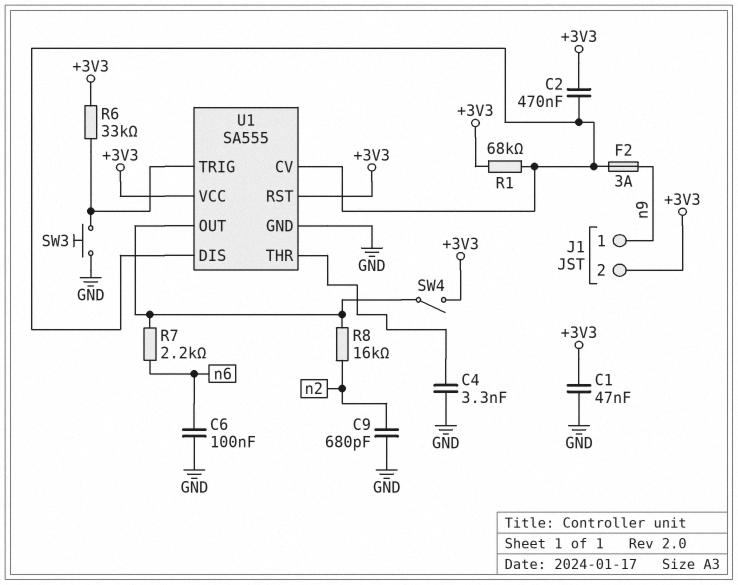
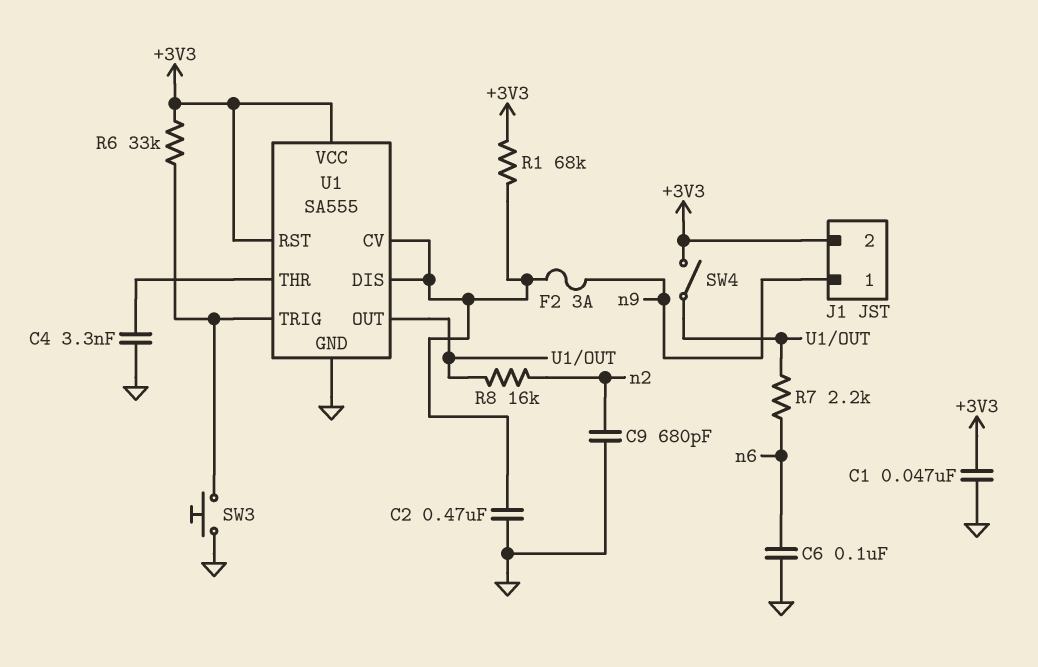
C2: 470nF (+3V3, U1/CV) -> 470nF (GND, U1/CV)

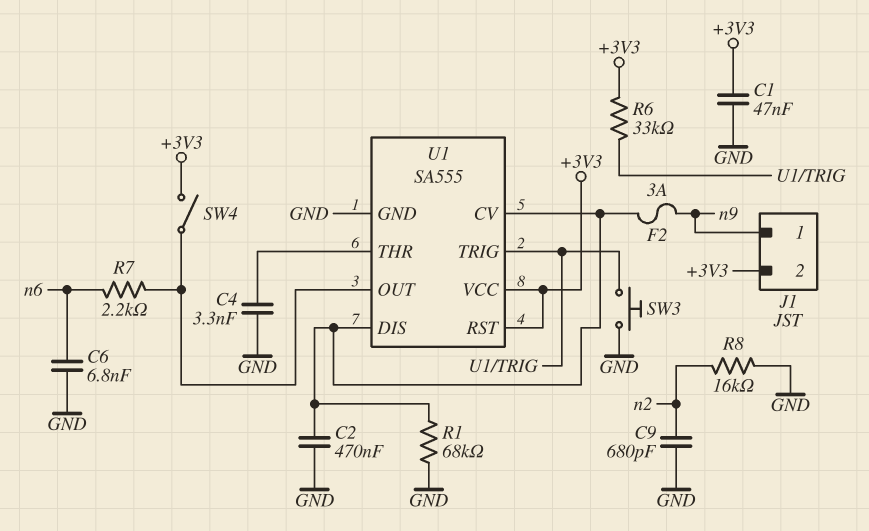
C6: 100nF (GND, n6) -> 6.8nF (GND, n6)
R1: 68k (+3V3, U1/CV) -> 68k (GND, U1/CV)
R8: 16k (U1/OUT, n2) -> 16k (GND, n2)

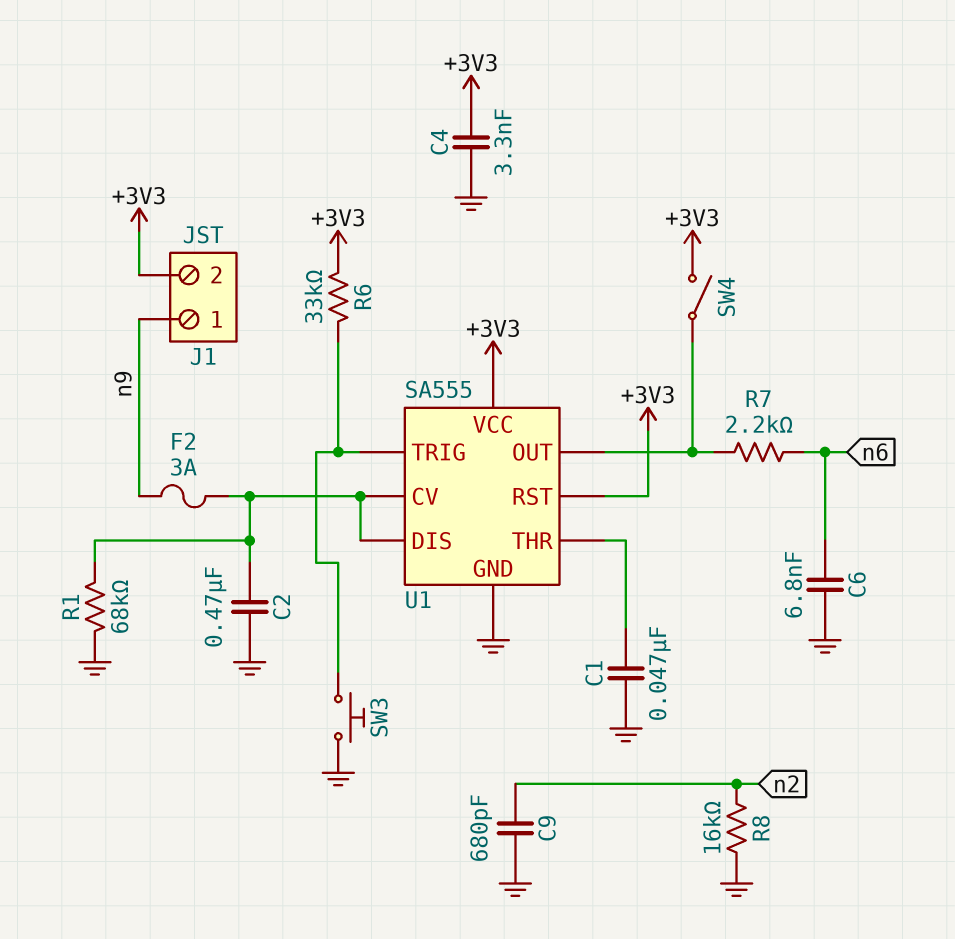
C1: 47nF (+3V3, GND) -> 47nF (GND, U1/THR)
C4: 3.3nF (GND, U1/THR) -> 3.3nF (+3V3, GND)

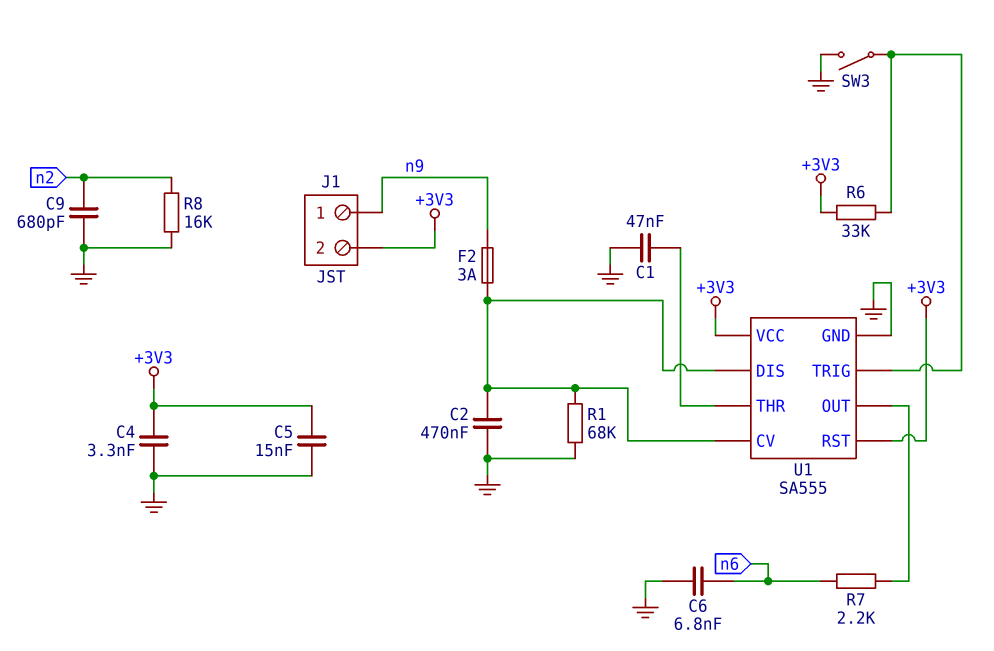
C5: none -> 15nF (+3V3, GND)
SW3: button (GND, U1/TRIG) -> switch (GND, U1/TRIG)
SW4: switch (+3V3, U1/OUT) -> none

